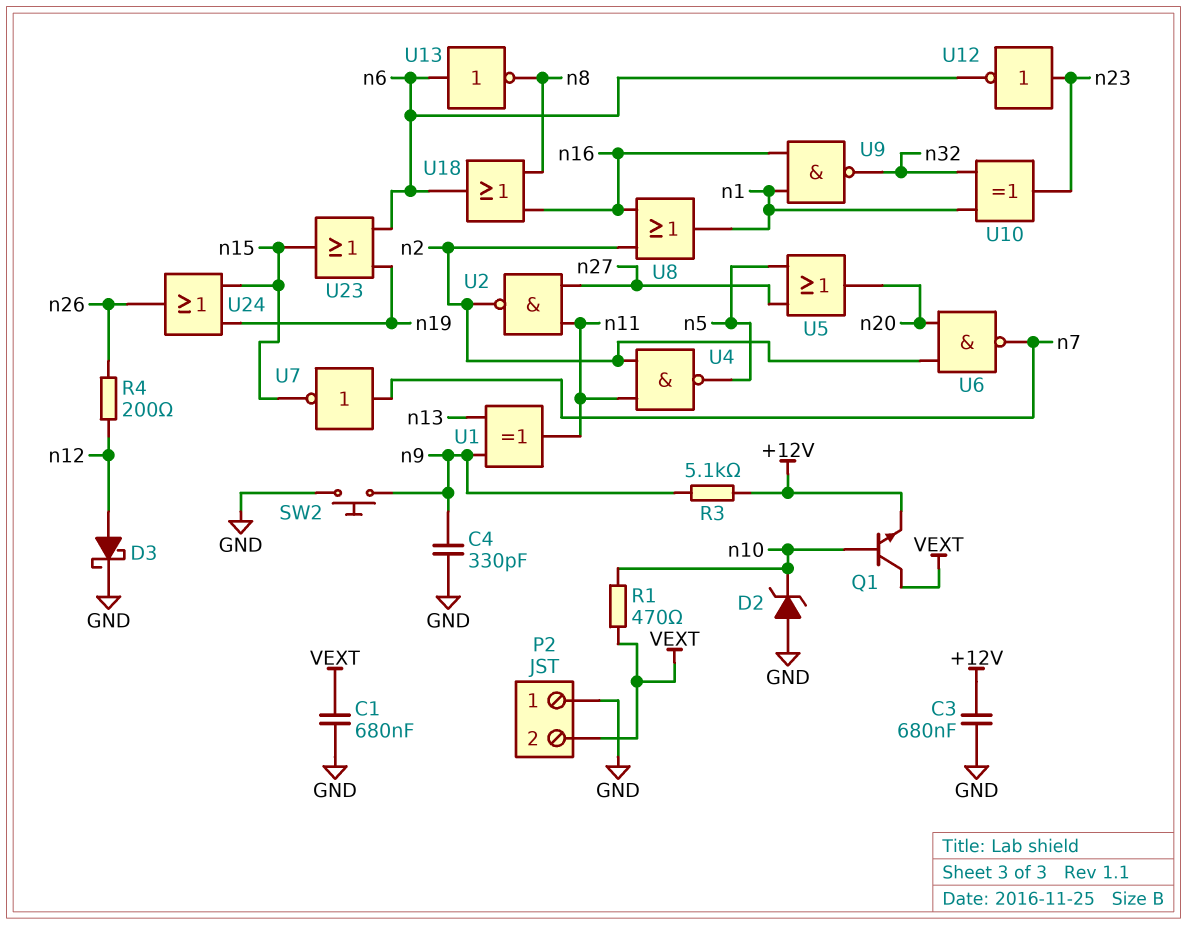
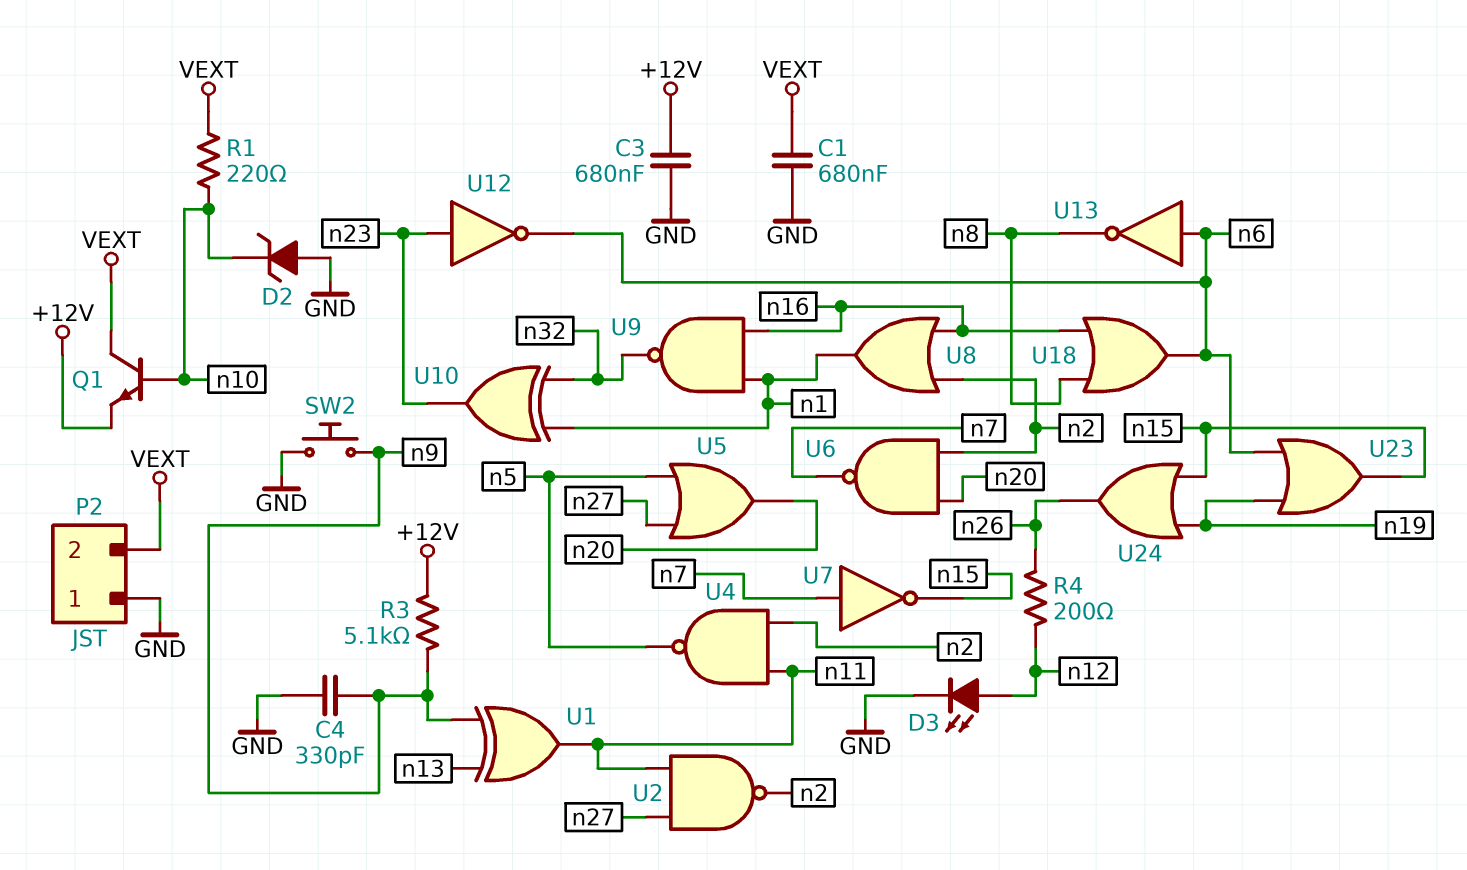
D3: schottky (A n12, K GND) -> LED (A n12, K GND)
R1: 470 (VEXT, n10) -> 220 (VEXT, n10)

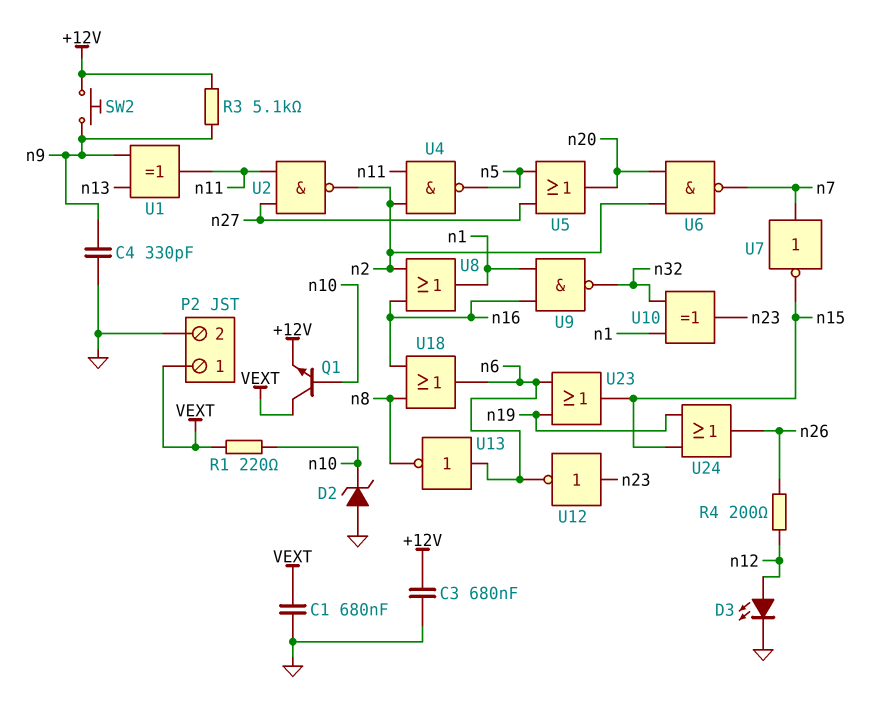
P2 pin 1: GND -> VEXT
P2 pin 2: VEXT -> GND
SW2: button (GND, n9) -> button (+12V, n9)

